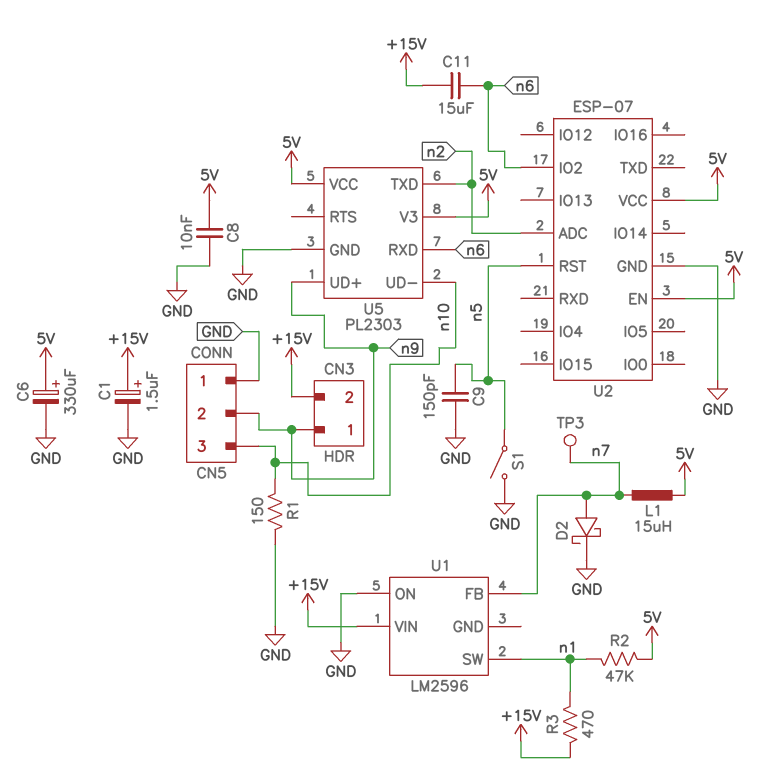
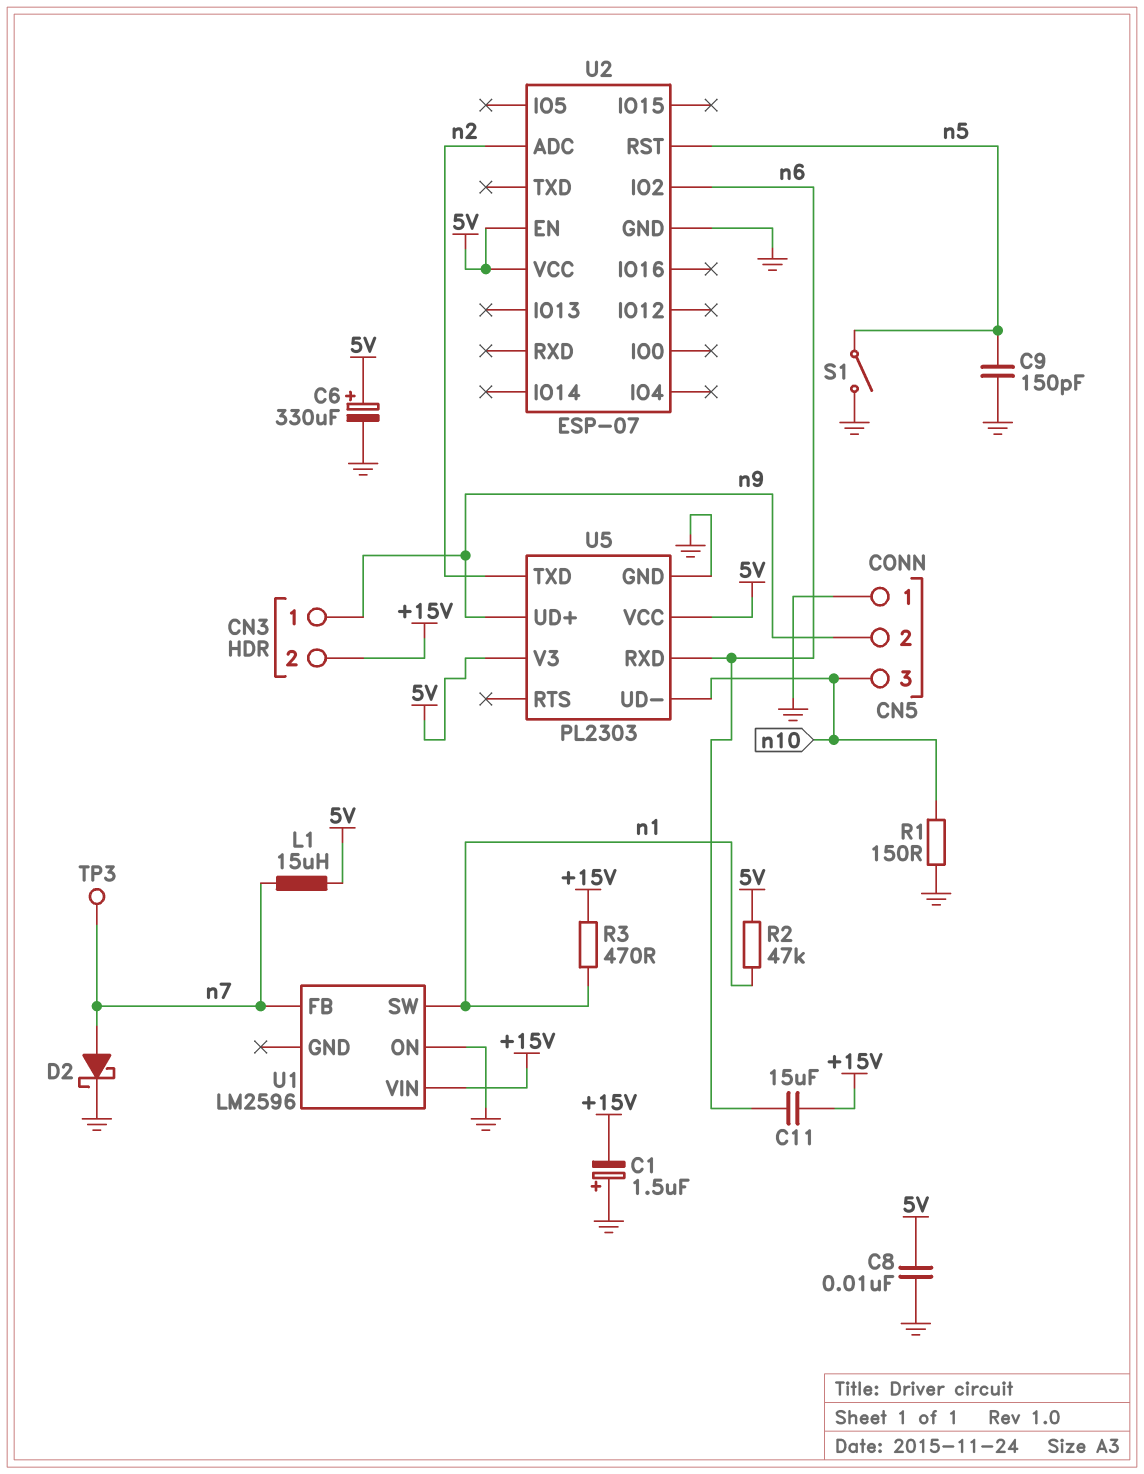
C1: 1.5uF (plus +15V, minus GND) -> 1.5uF (plus GND, minus +15V)

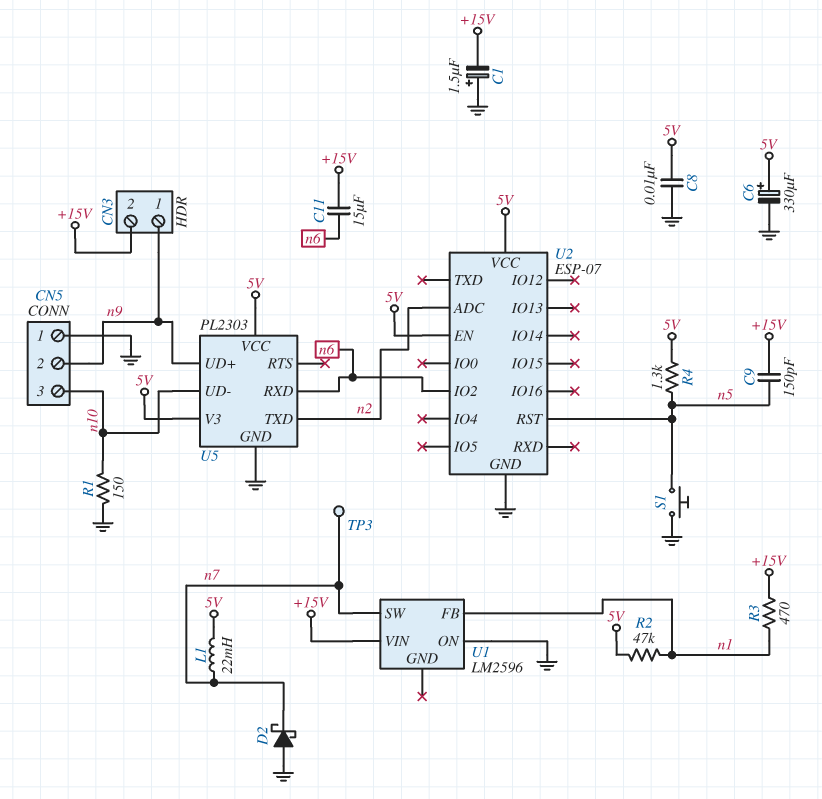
C9: 150pF (GND, n5) -> 150pF (+15V, n5)
D2: schottky (A n7, K GND) -> schottky (A GND, K n7)
L1: 15uH (5V, n7) -> 22mH (5V, n7)
R4: none -> 1.3k (5V, n5)
S1: switch (GND, n5) -> button (GND, n5)
U1 pin FB: n7 -> n1
U1 pin SW: n1 -> n7

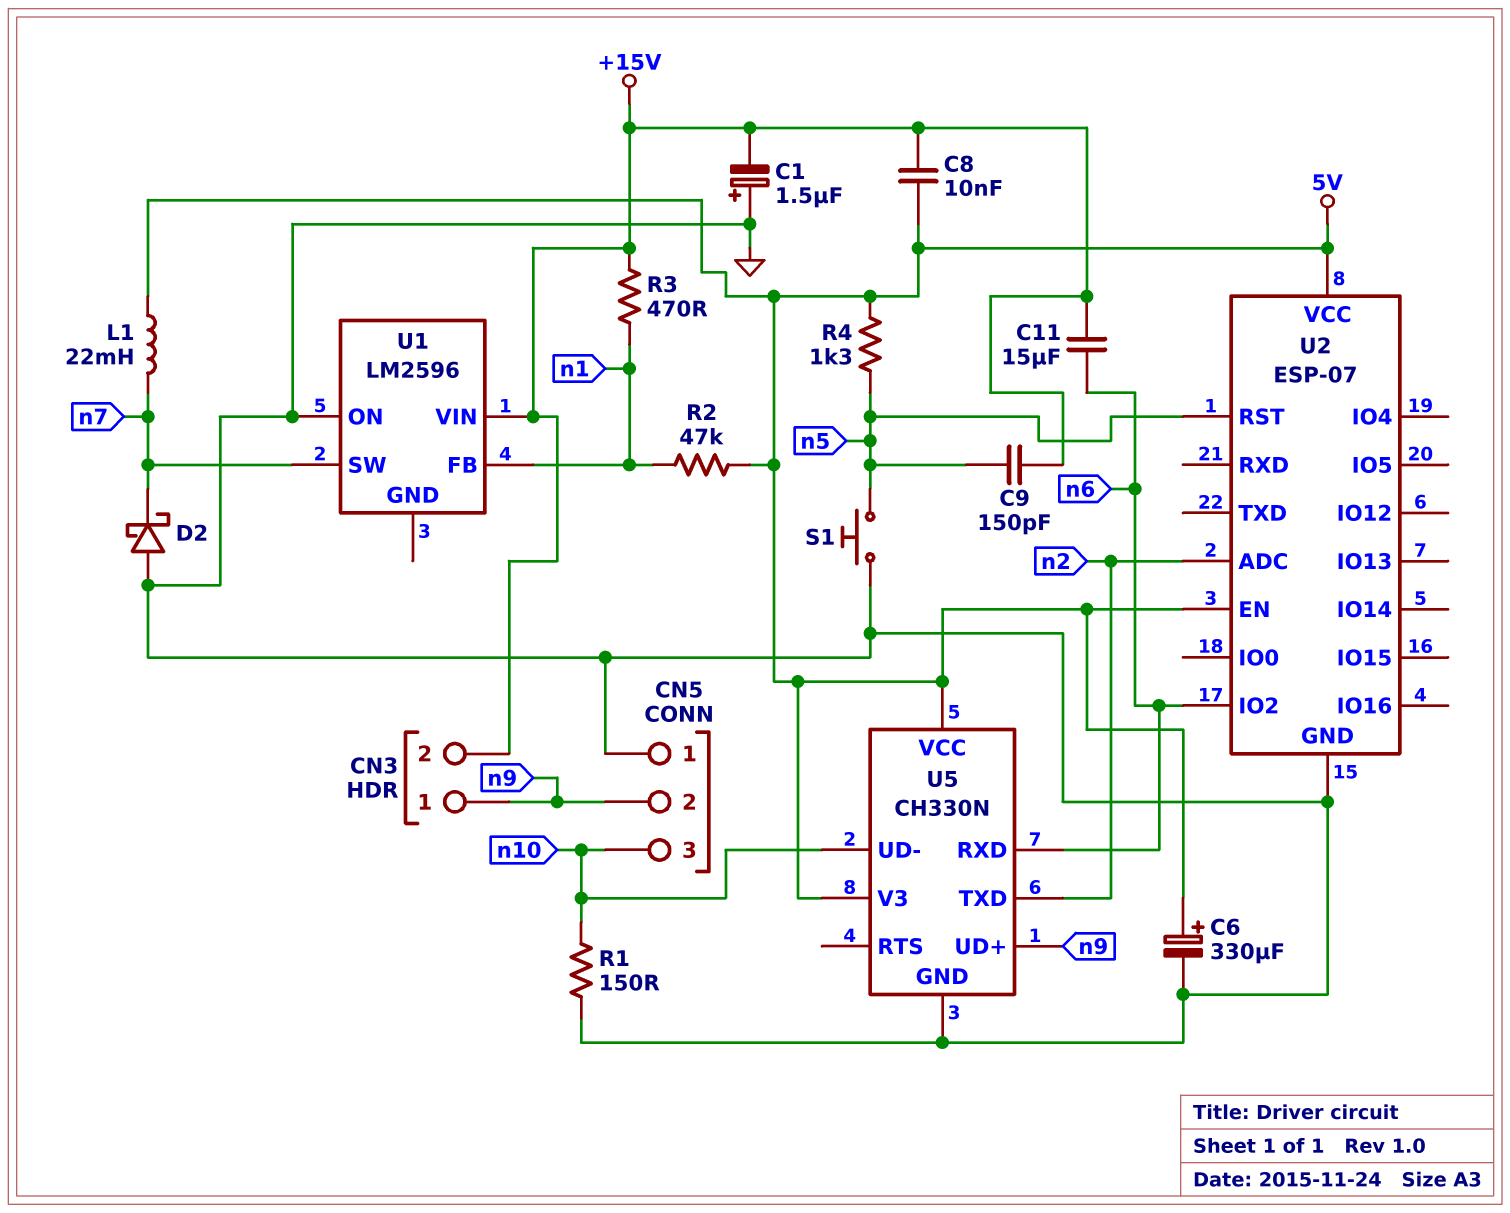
C8: 10nF (5V, GND) -> 10nF (+15V, 5V)
TP3: test point (n7) -> none
U5: PL2303 -> CH330N

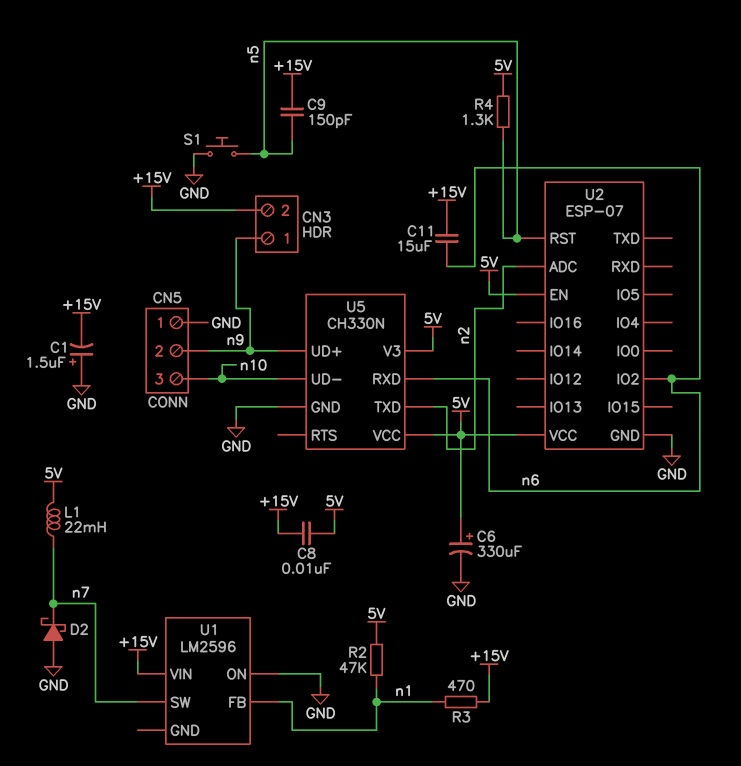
R1: 150 (GND, n10) -> none

